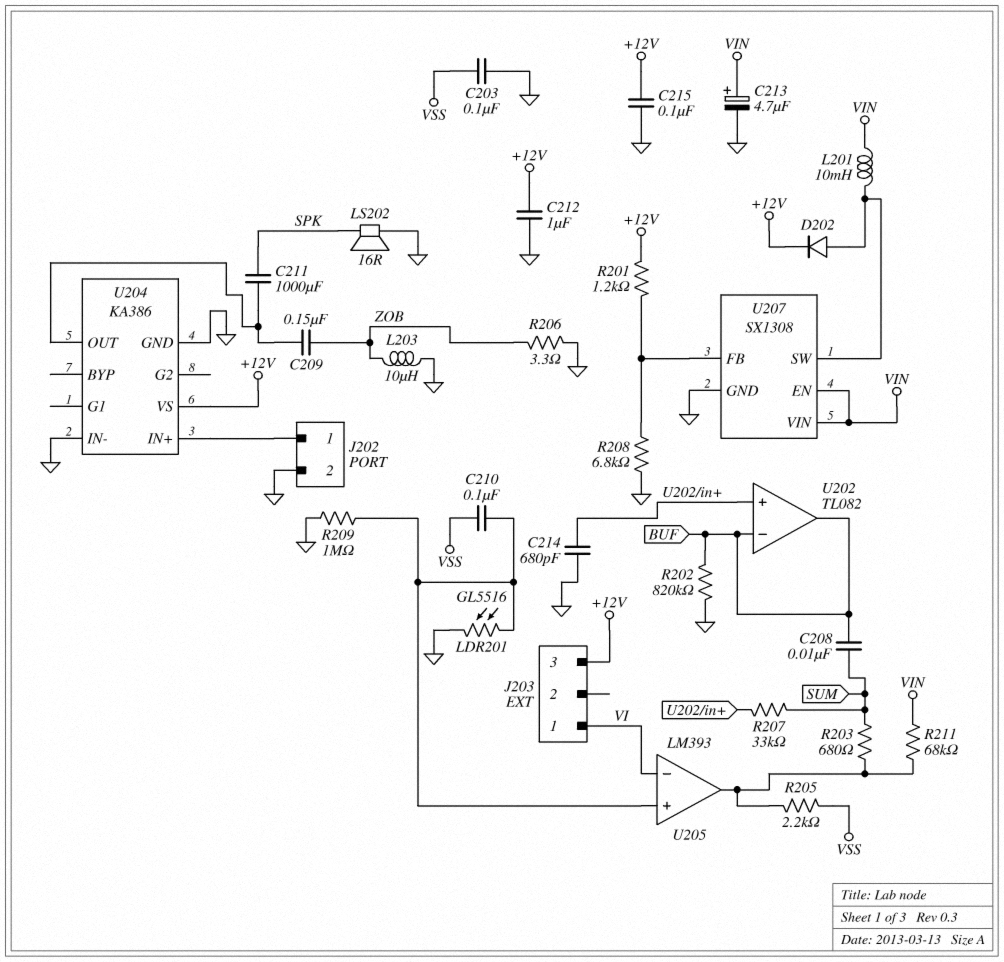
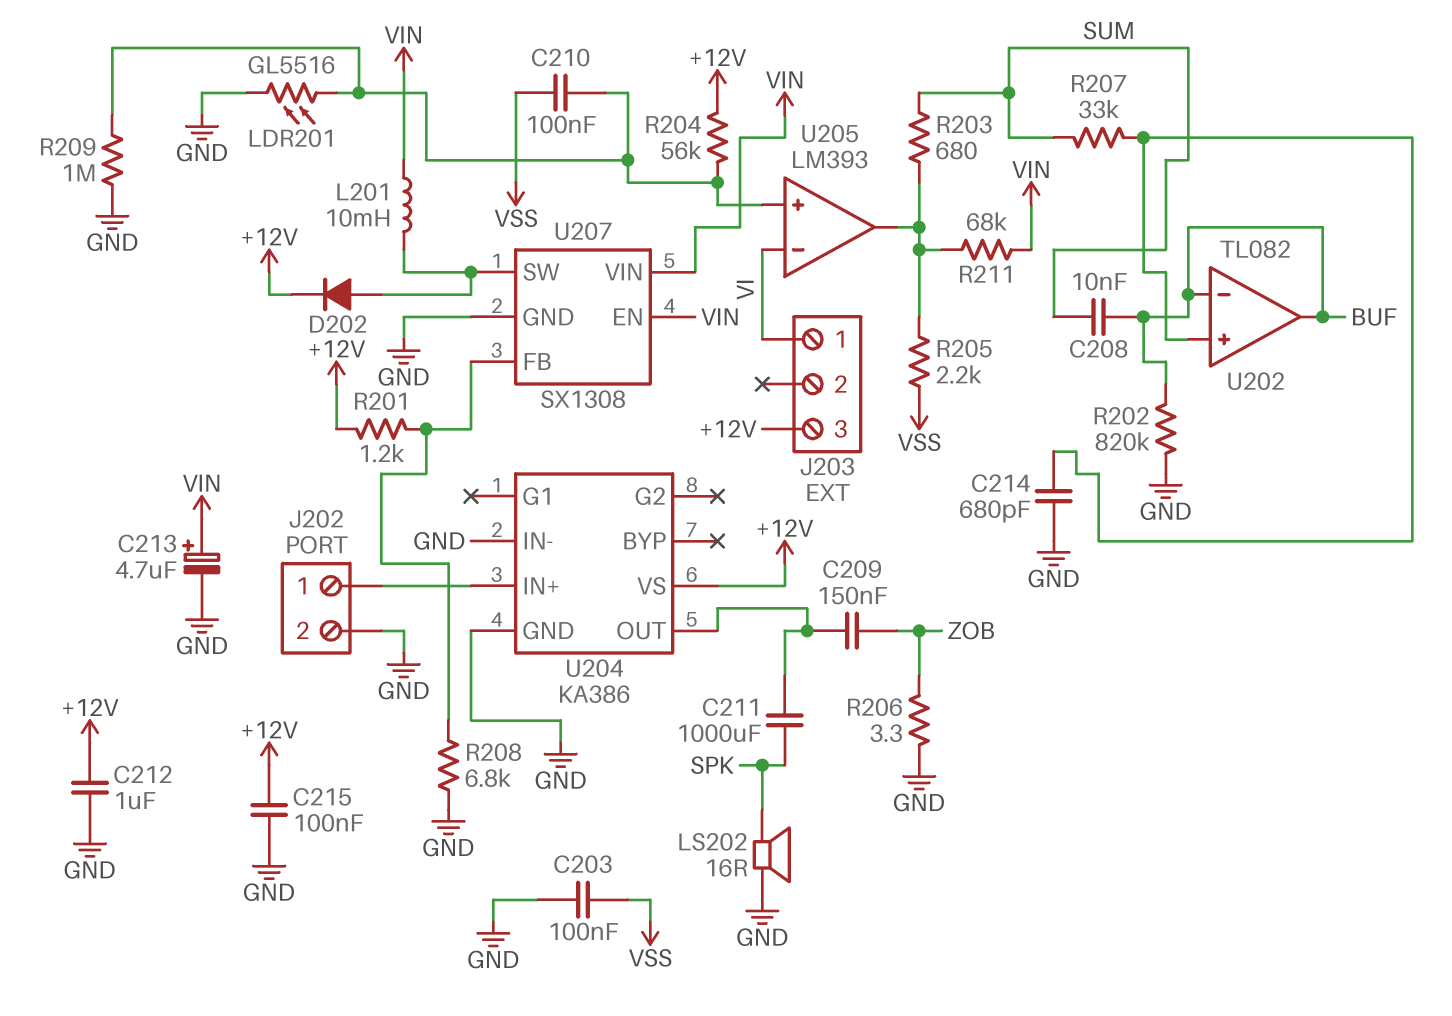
L203: 10uH (GND, ZOB) -> none
R204: none -> 56k (+12V, U205/in+)

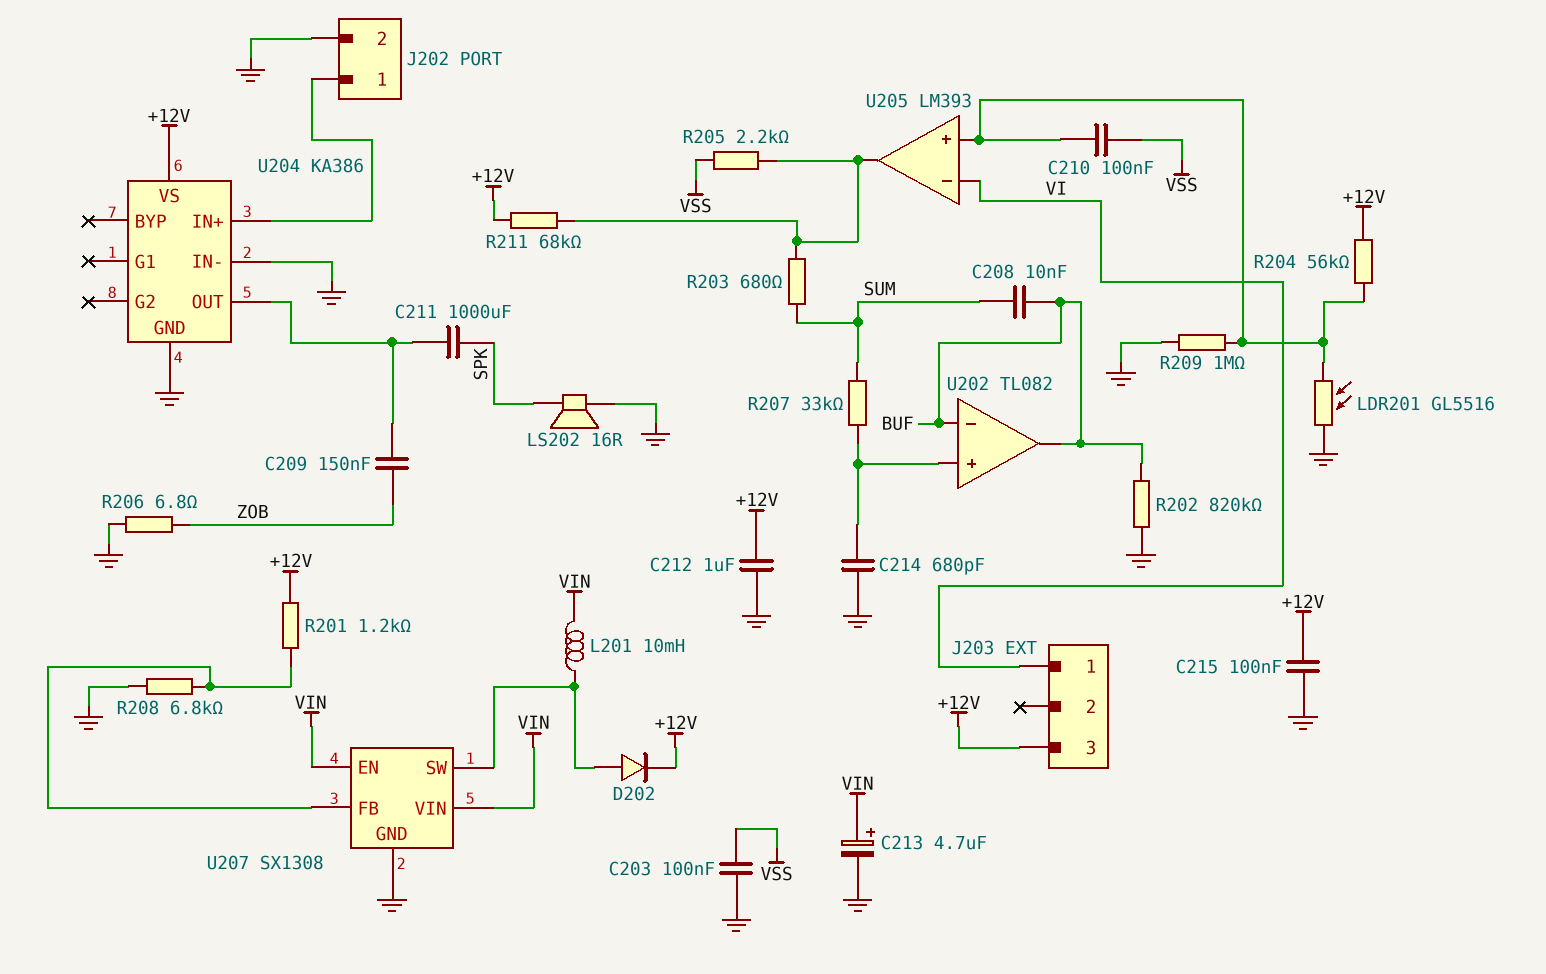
R206: 3.3 (GND, ZOB) -> 6.8 (GND, ZOB)
R211: 68k (U205/out, VIN) -> 68k (+12V, U205/out)

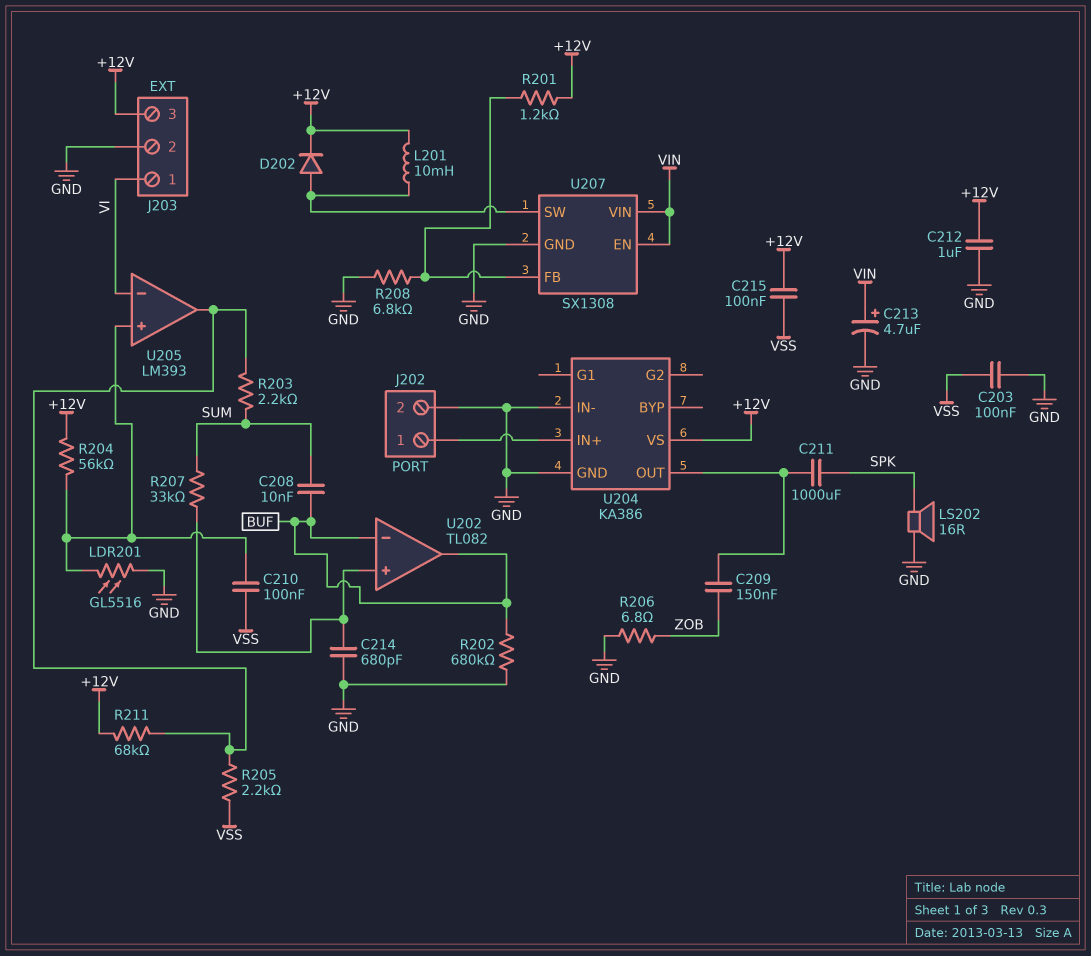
C215: 100nF (+12V, GND) -> 100nF (+12V, VSS)
J203 pin 2: none -> GND
L201: 10mH (U207/SW, VIN) -> 10mH (+12V, U207/SW)
R202: 820k (BUF, GND) -> 680k (BUF, GND)
R203: 680 (SUM, U205/out) -> 2.2k (SUM, U205/out)
R209: 1M (GND, U205/in+) -> none

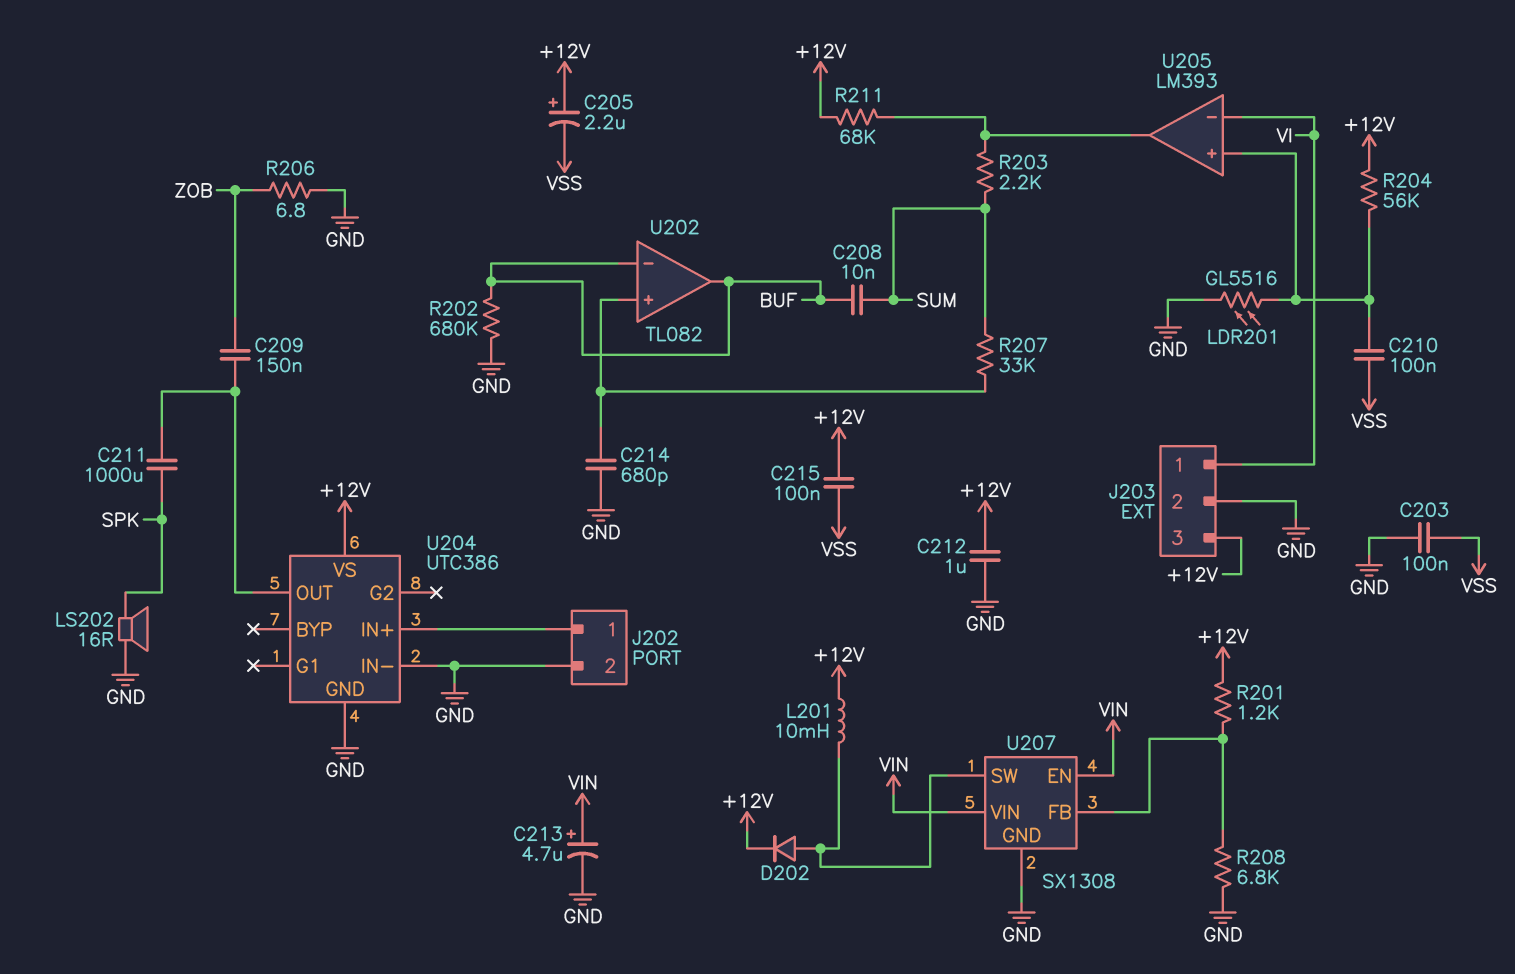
C205: none -> 2.2uF (plus +12V, minus VSS)
R205: 2.2k (U205/out, VSS) -> none
U204: KA386 -> UTC386

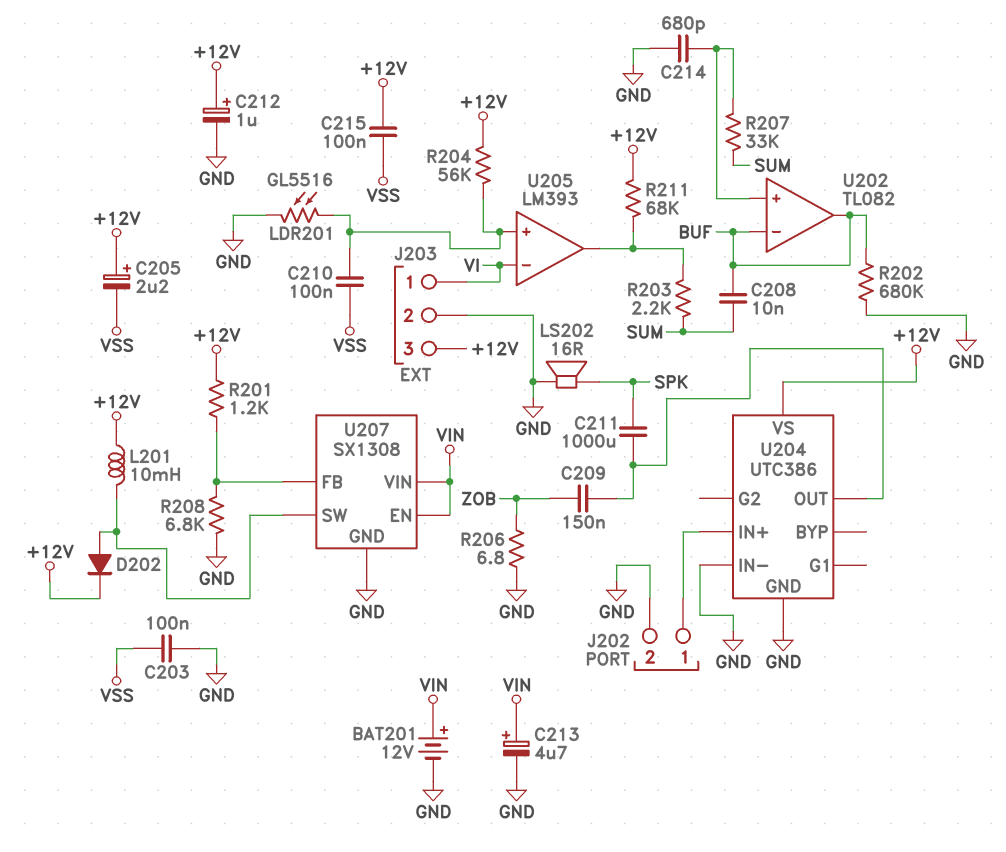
BAT201: none -> 12V (plus VIN, minus GND)
C212: 1uF (+12V, GND) -> 1uF (plus +12V, minus GND)

